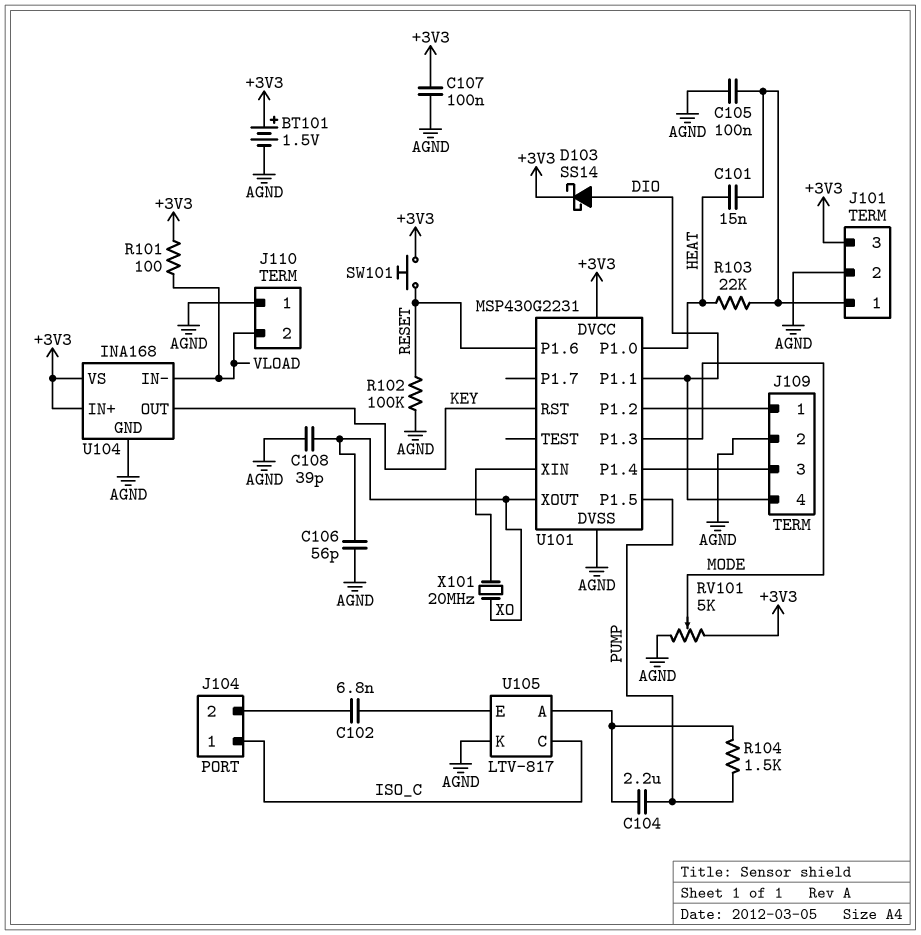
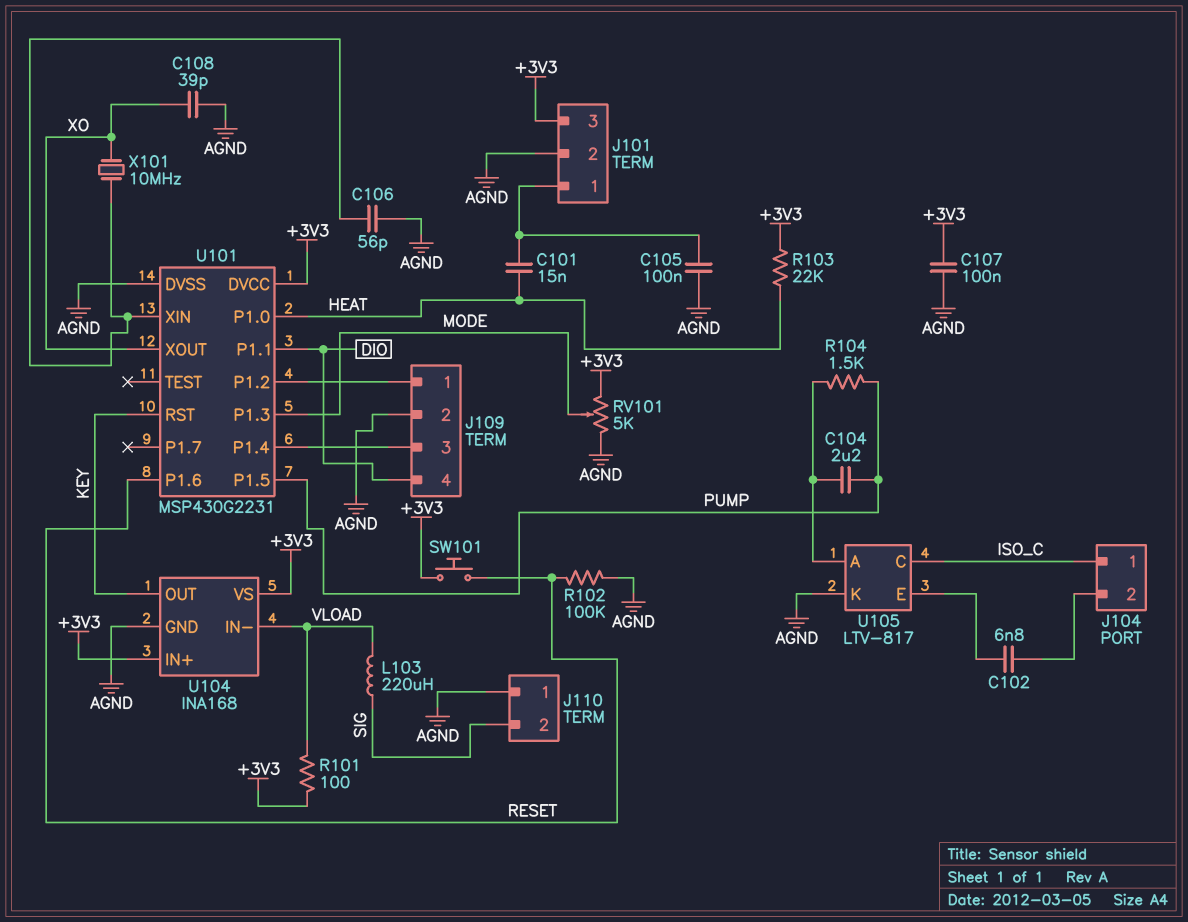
BT101: 1.5V (plus +3V3, minus AGND) -> none
C106: 56pF (AGND, XO) -> 56pF (AGND, U101/XIN)
D103: schottky SS14 (A DIO, K +3V3) -> none
J110 pin 2: VLOAD -> SIG
L103: none -> 220uH (SIG, VLOAD)
R103: 22k (HEAT, J101/1) -> 22k (+3V3, HEAT)
X101: 20MHz (U101/XIN, XO) -> 10MHz (U101/XIN, XO)

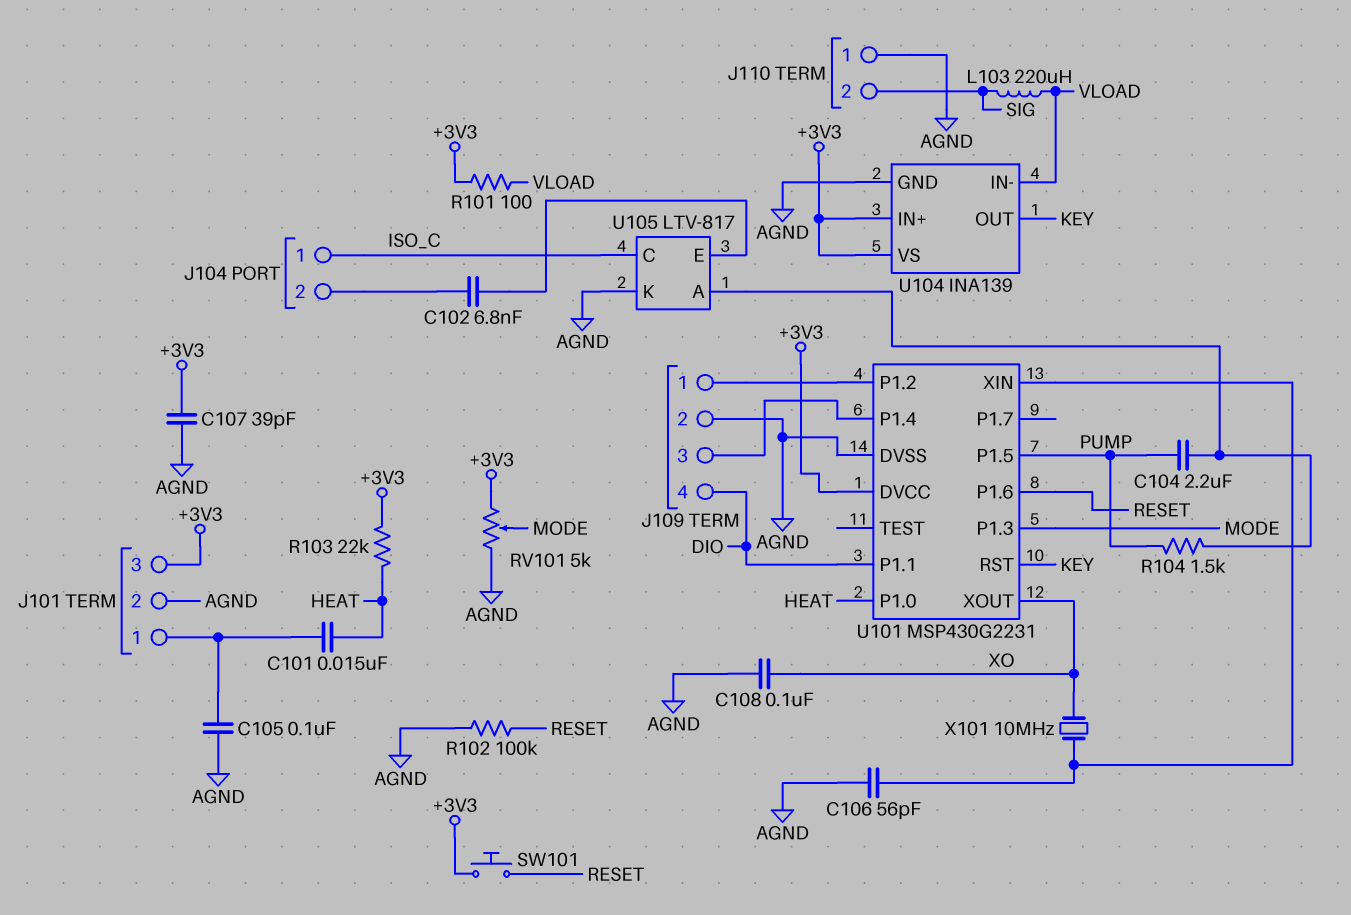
C107: 100nF (+3V3, AGND) -> 39pF (+3V3, AGND)
C108: 39pF (AGND, XO) -> 100nF (AGND, XO)
U104: INA168 -> INA139

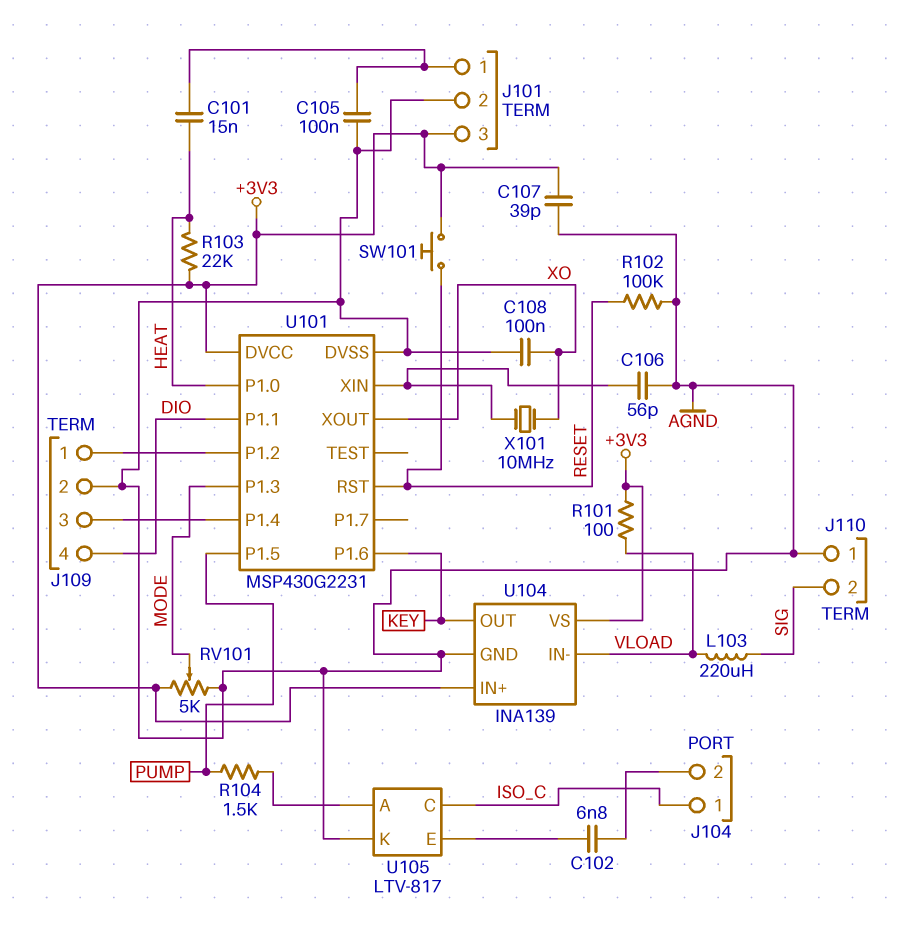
C104: 2.2uF (PUMP, U105/A) -> none
U101 pin P1.6: RESET -> KEY
U101 pin RST: KEY -> RESET

